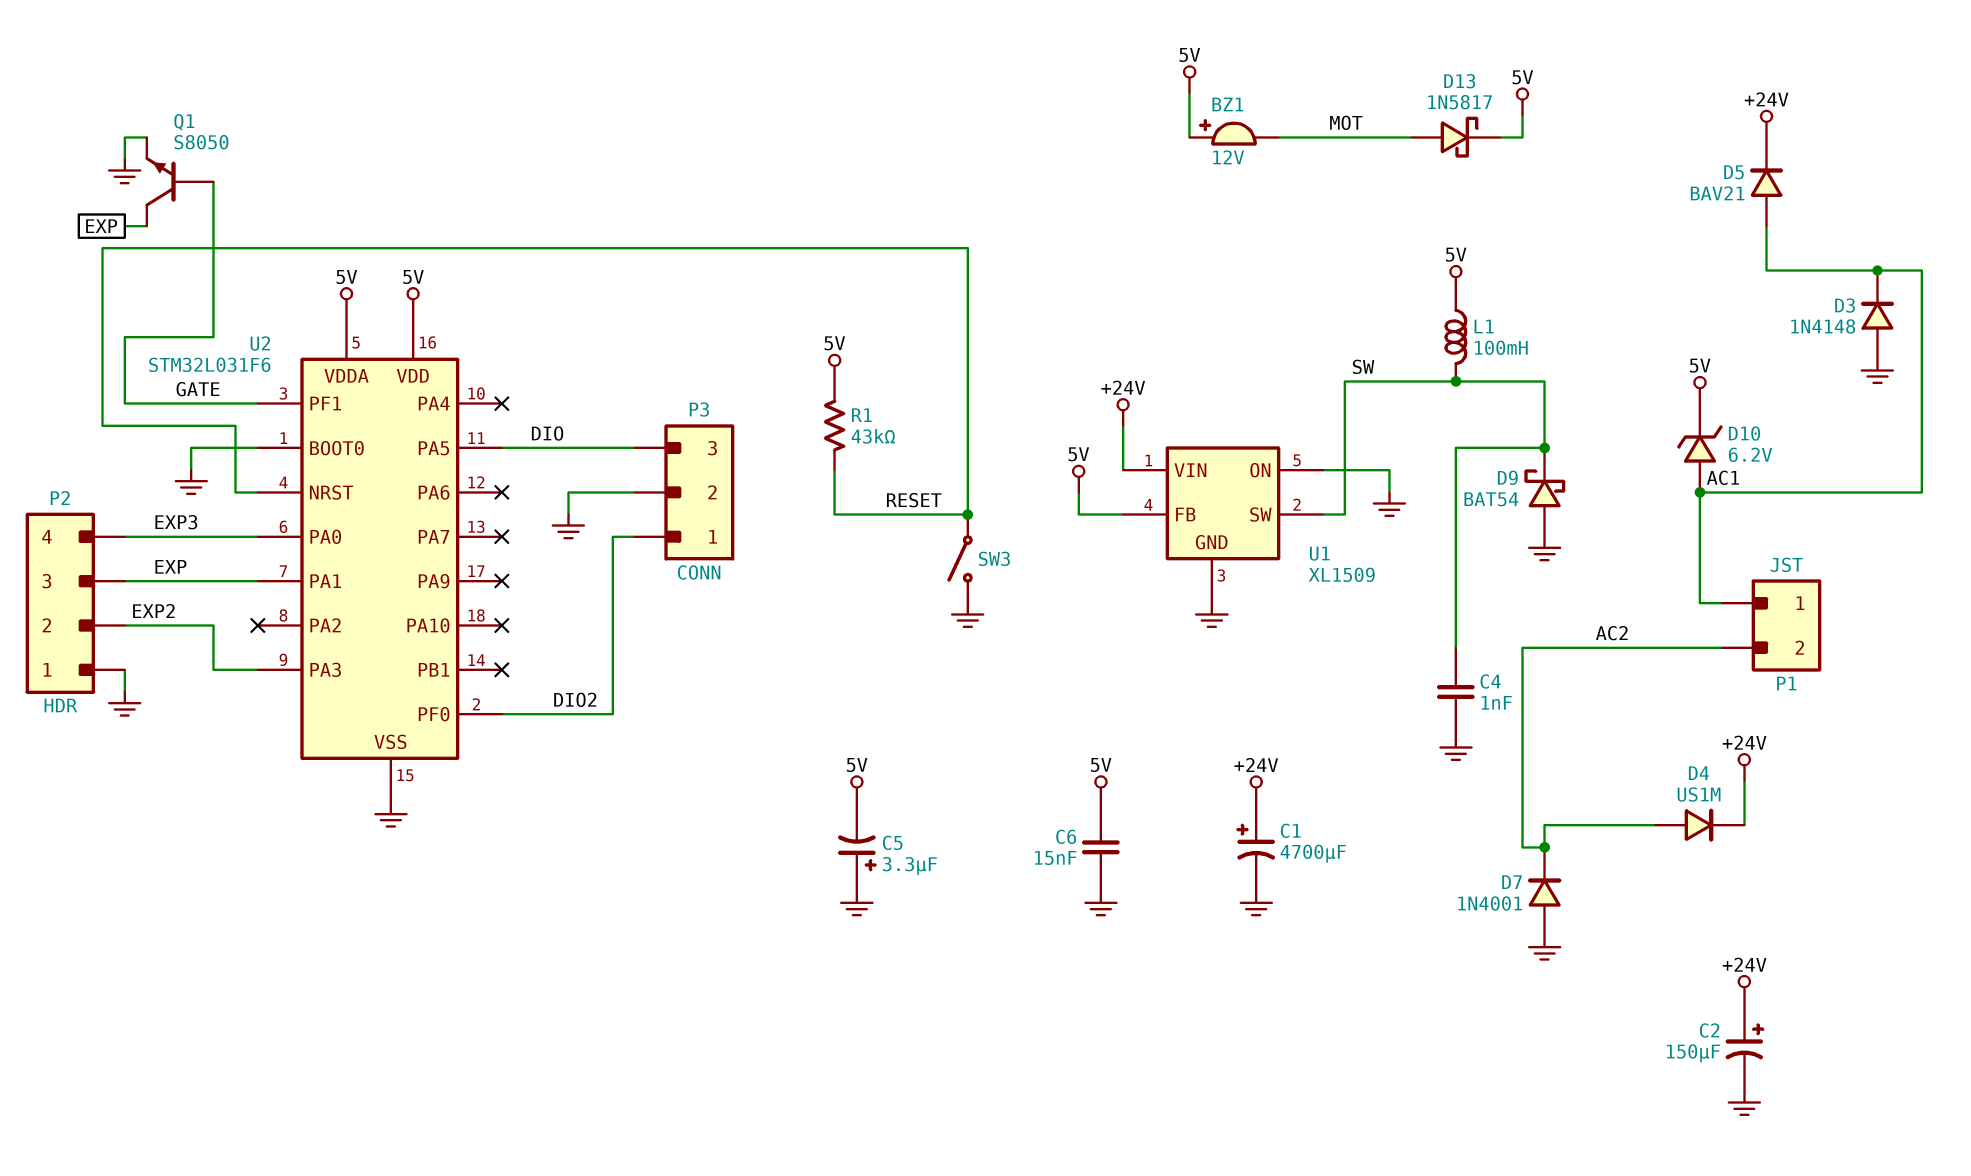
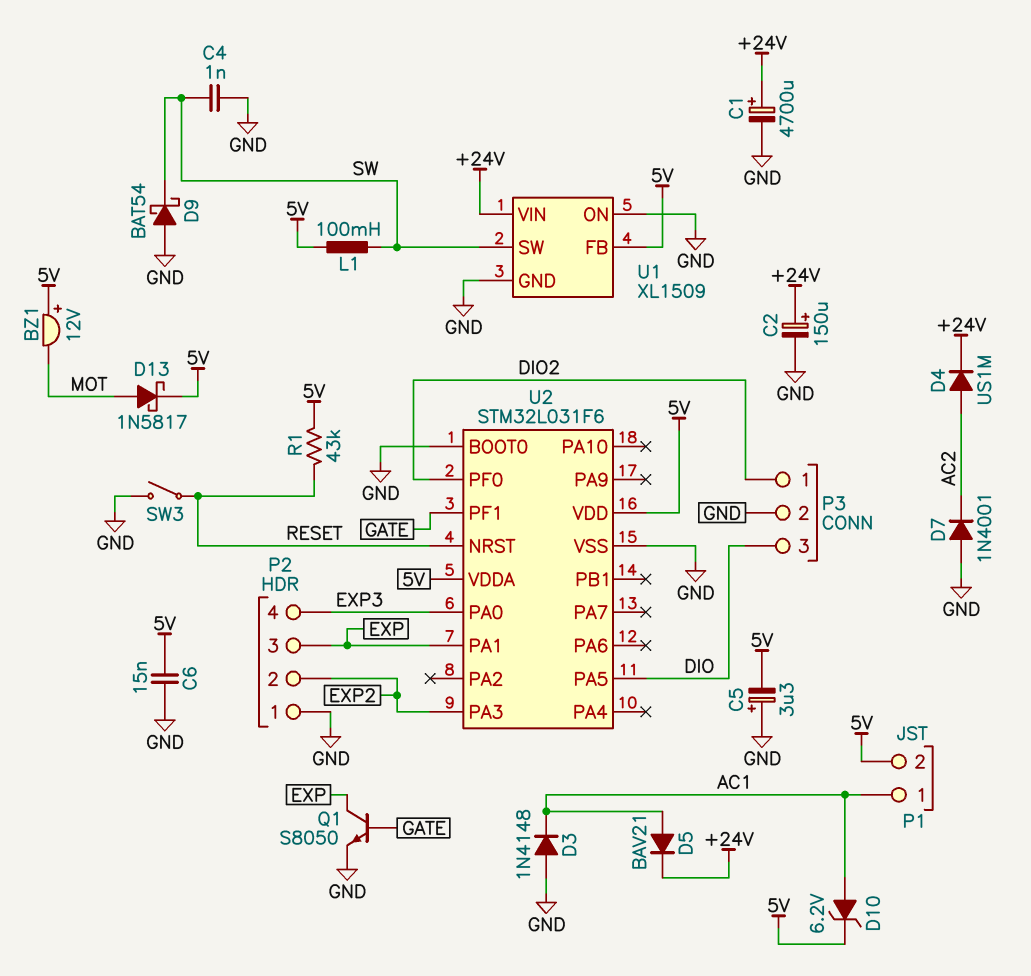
P1 pin 2: AC2 -> 5V

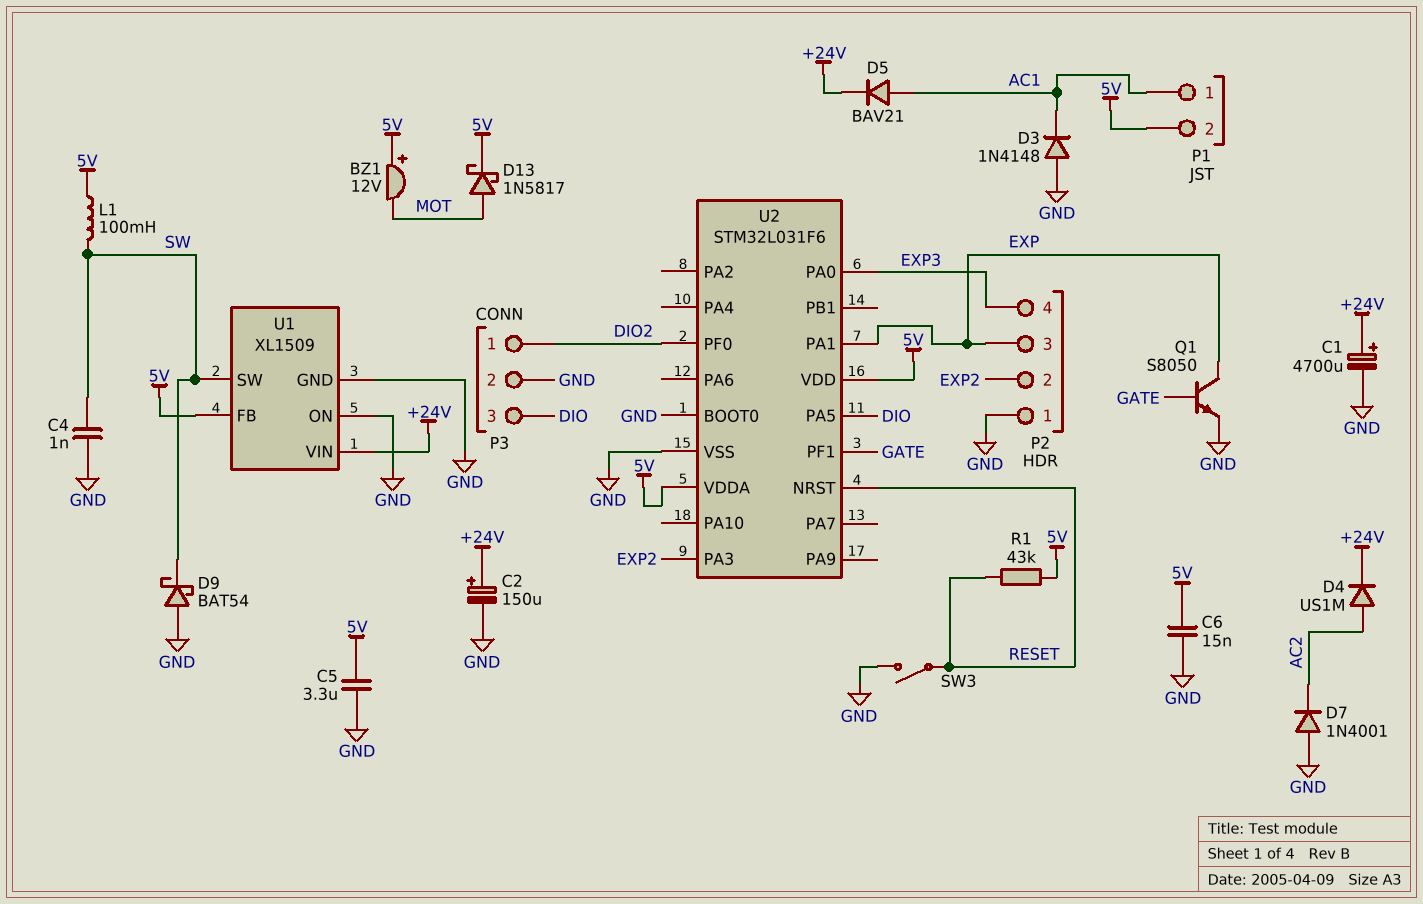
C5: 3.3uF (plus GND, minus 5V) -> 3.3uF (5V, GND)
D10: zener 6.2V (A AC1, K 5V) -> none

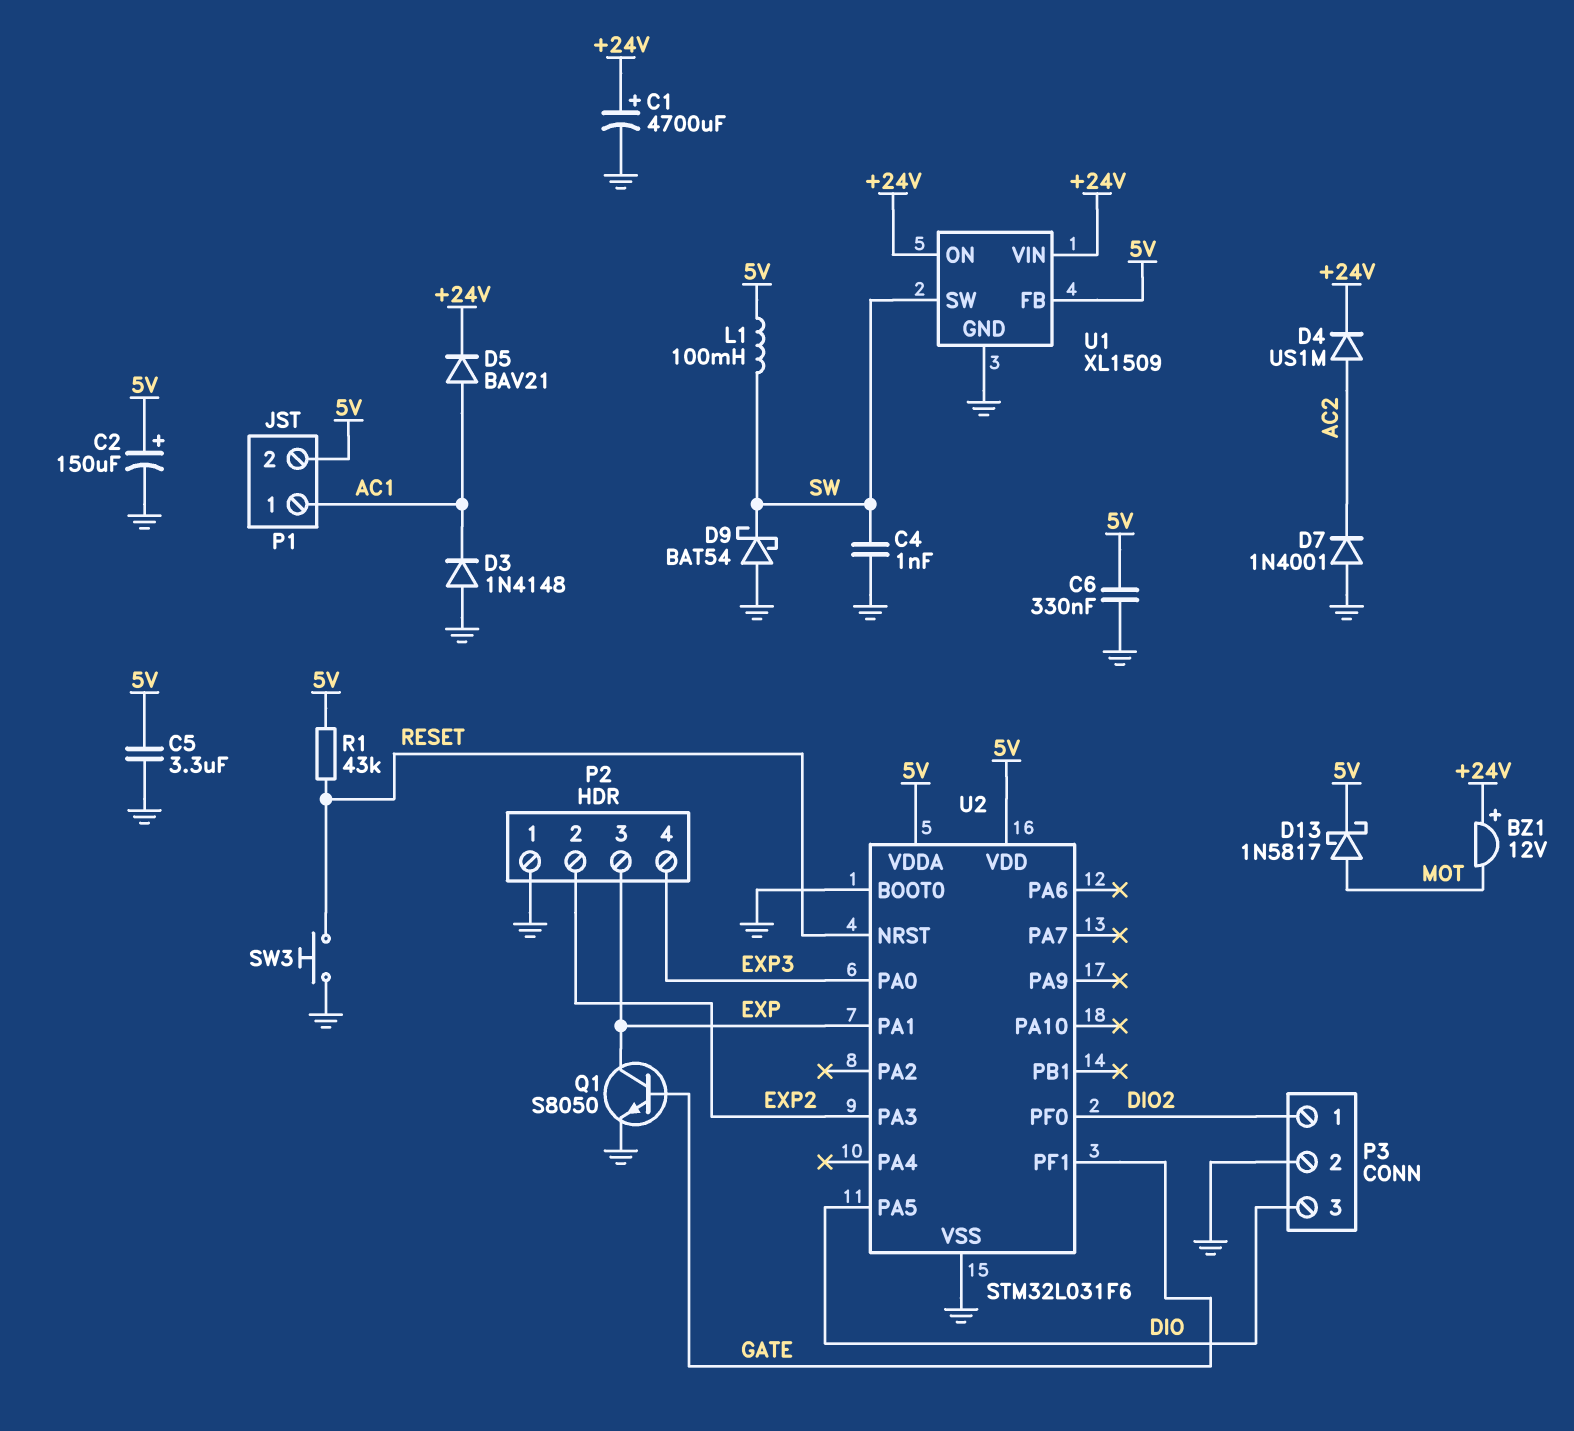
BZ1: buzzer 12V (plus 5V, minus MOT) -> buzzer 12V (plus +24V, minus MOT)
C2: 150uF (plus +24V, minus GND) -> 150uF (plus 5V, minus GND)
C6: 15nF (5V, GND) -> 330nF (5V, GND)
SW3: switch (GND, RESET) -> button (GND, RESET)
U1 pin ON: GND -> +24V

